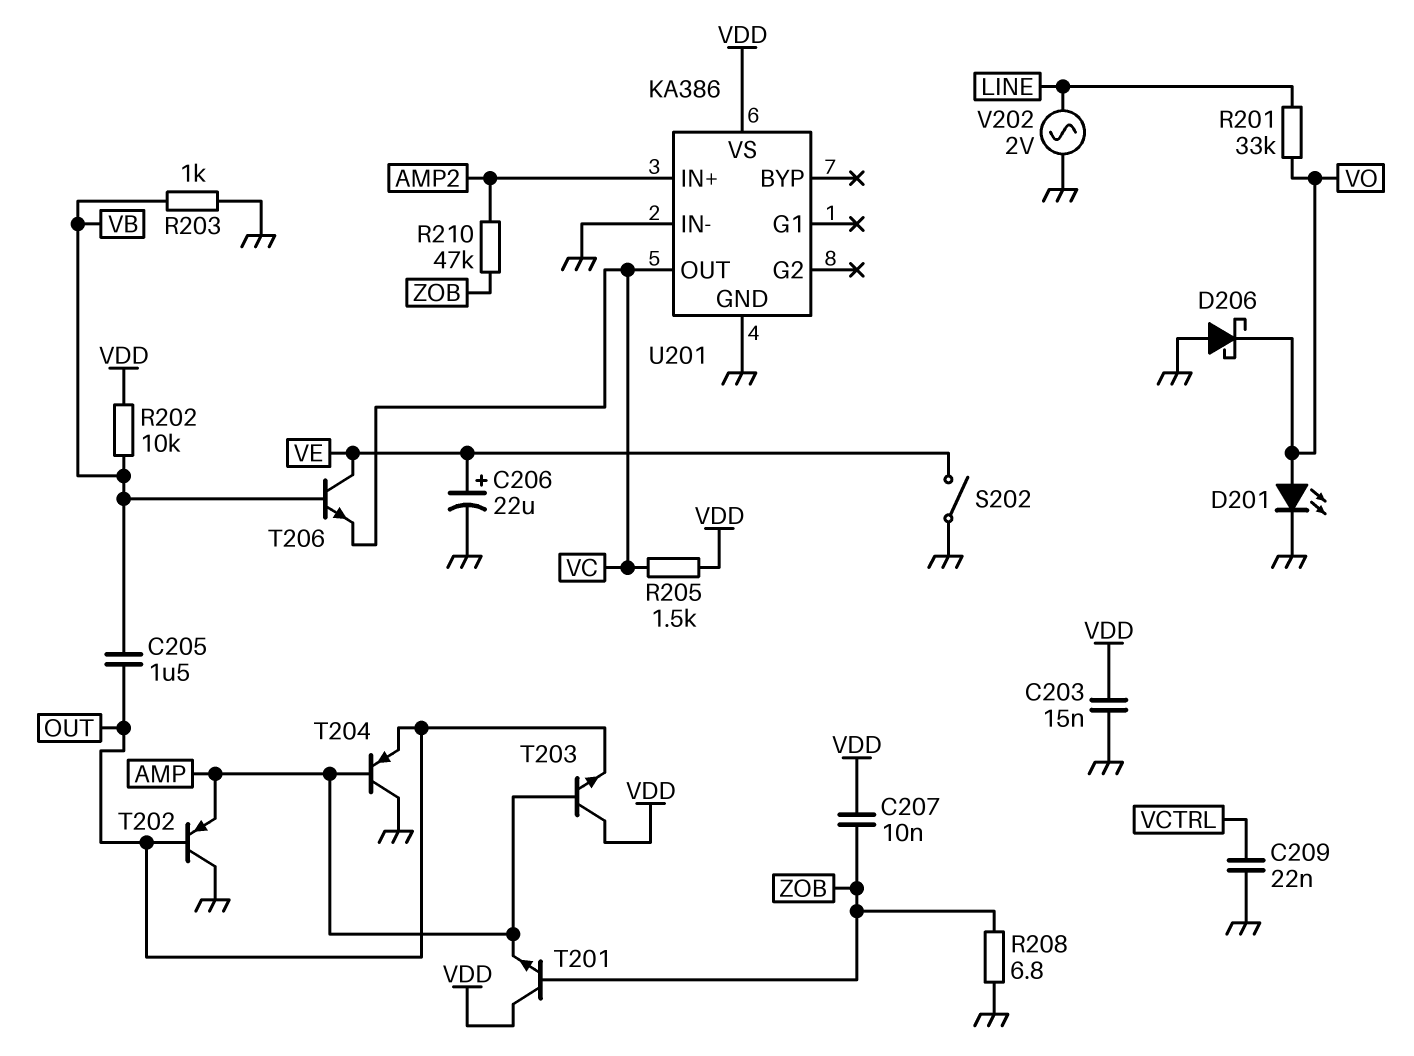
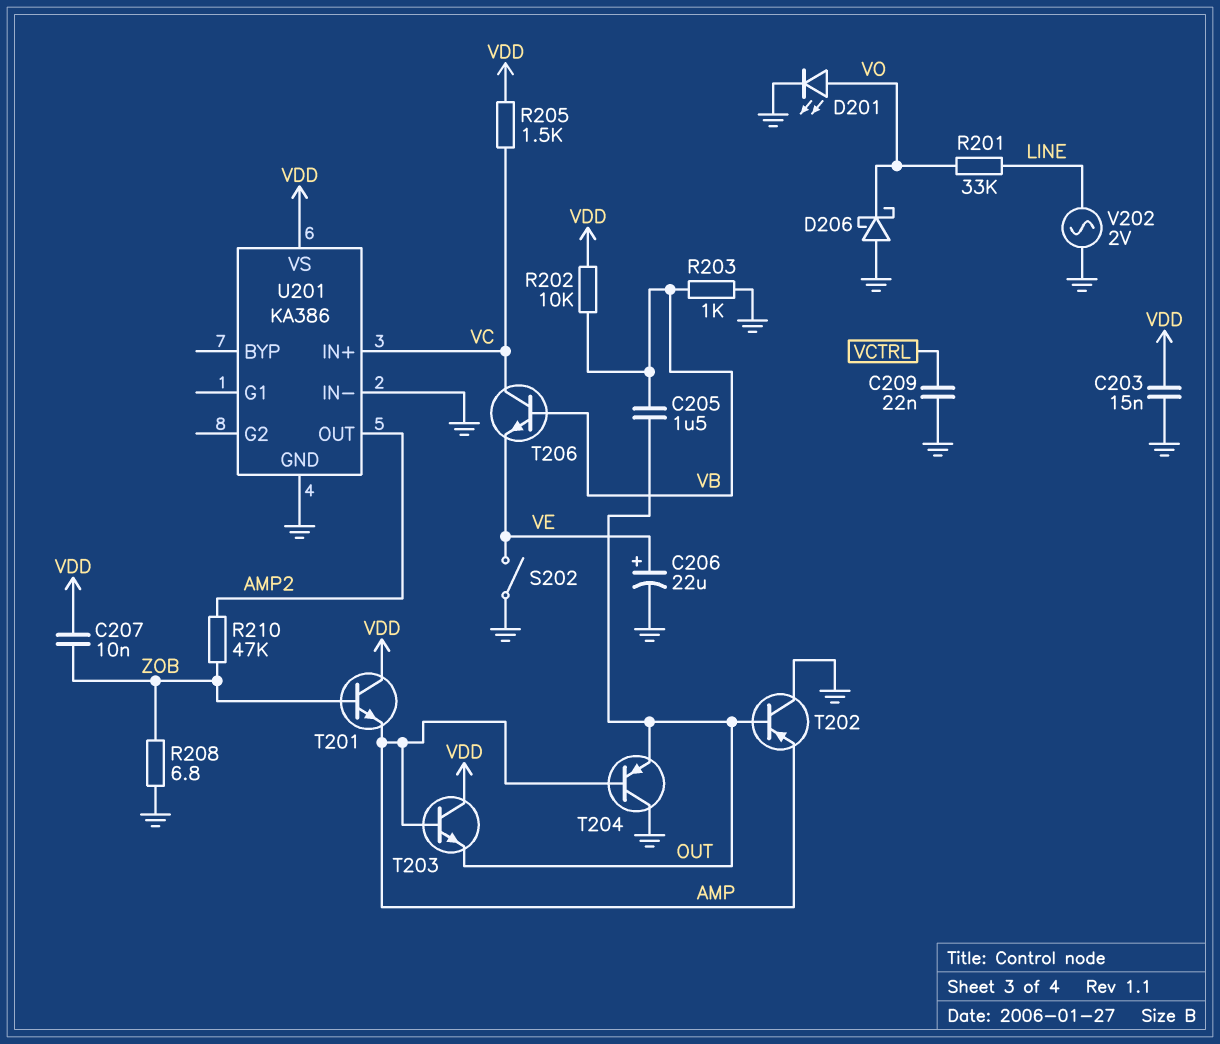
T206: NPN (B VB, C VE, E VC) -> NPN (B VB, C VC, E VE)
U201 pin IN+: AMP2 -> VC
U201 pin OUT: VC -> AMP2

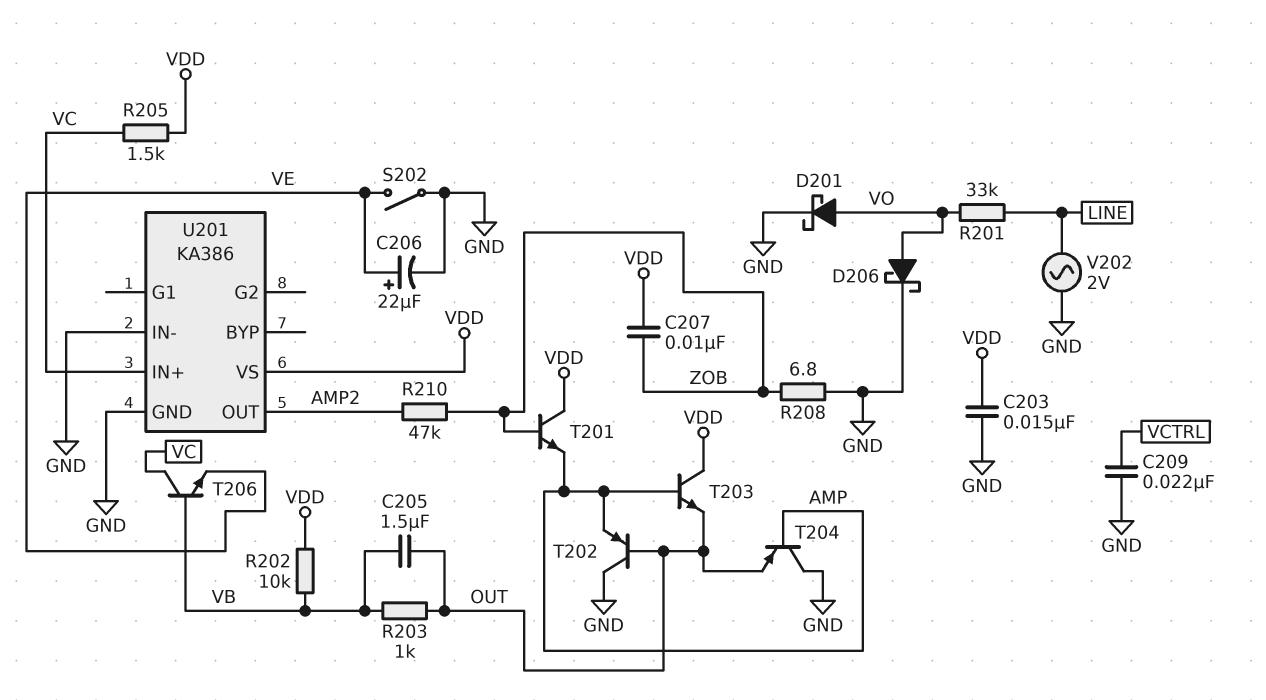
D201: LED (A VO, K GND) -> schottky (A VO, K GND)
D206: schottky (A GND, K VO) -> schottky (A VO, K GND)
R203: 1k (GND, VB) -> 1k (OUT, VB)

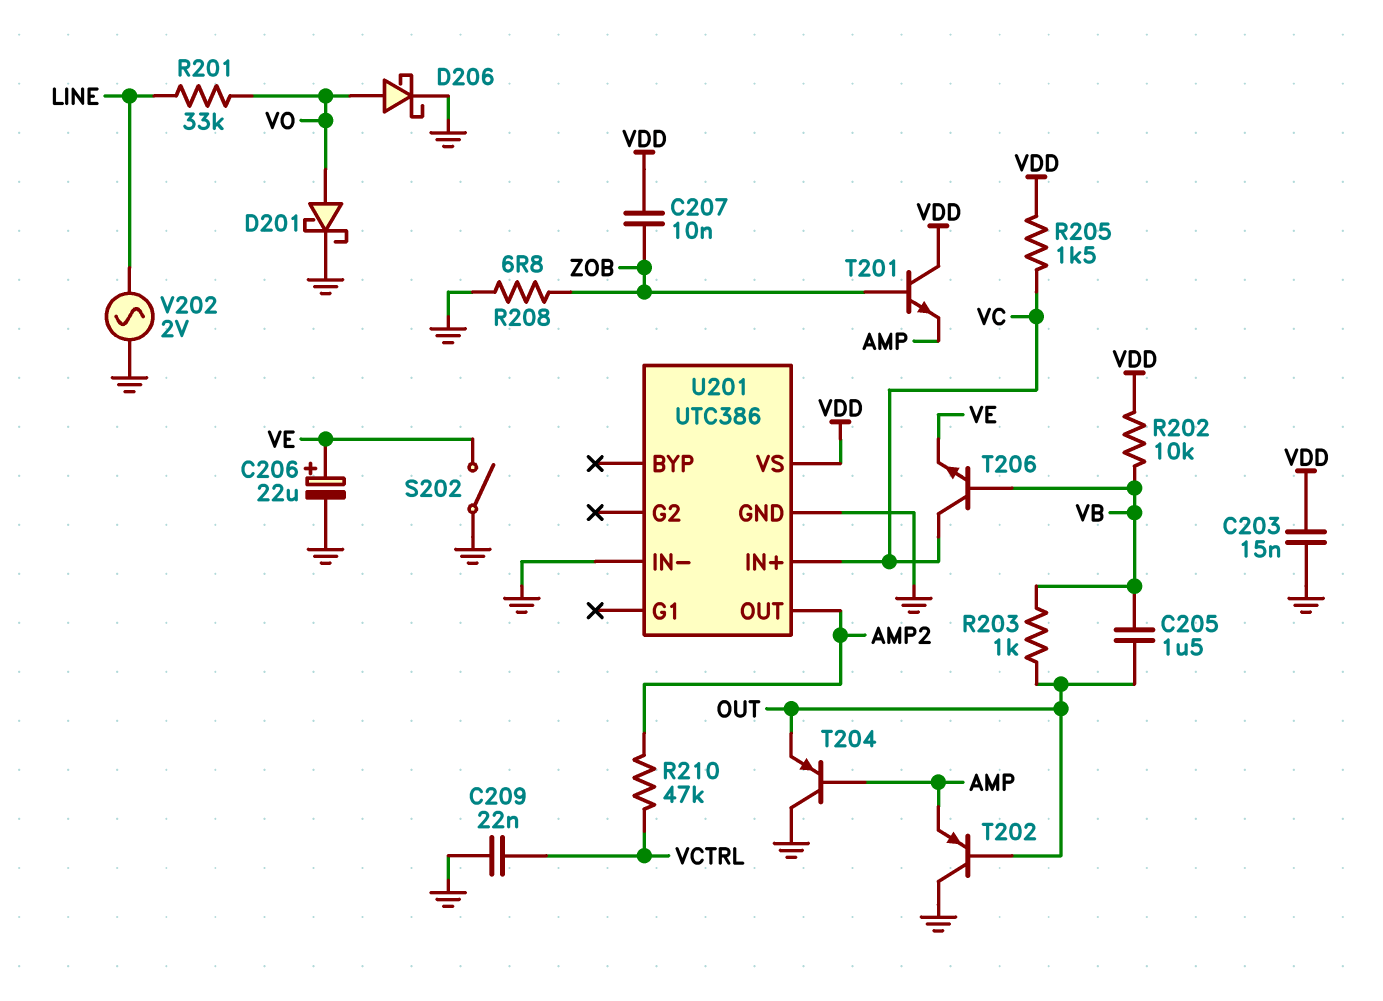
R210: 47k (AMP2, ZOB) -> 47k (AMP2, VCTRL)
T203: NPN (B AMP, C VDD, E OUT) -> none
U201: KA386 -> UTC386

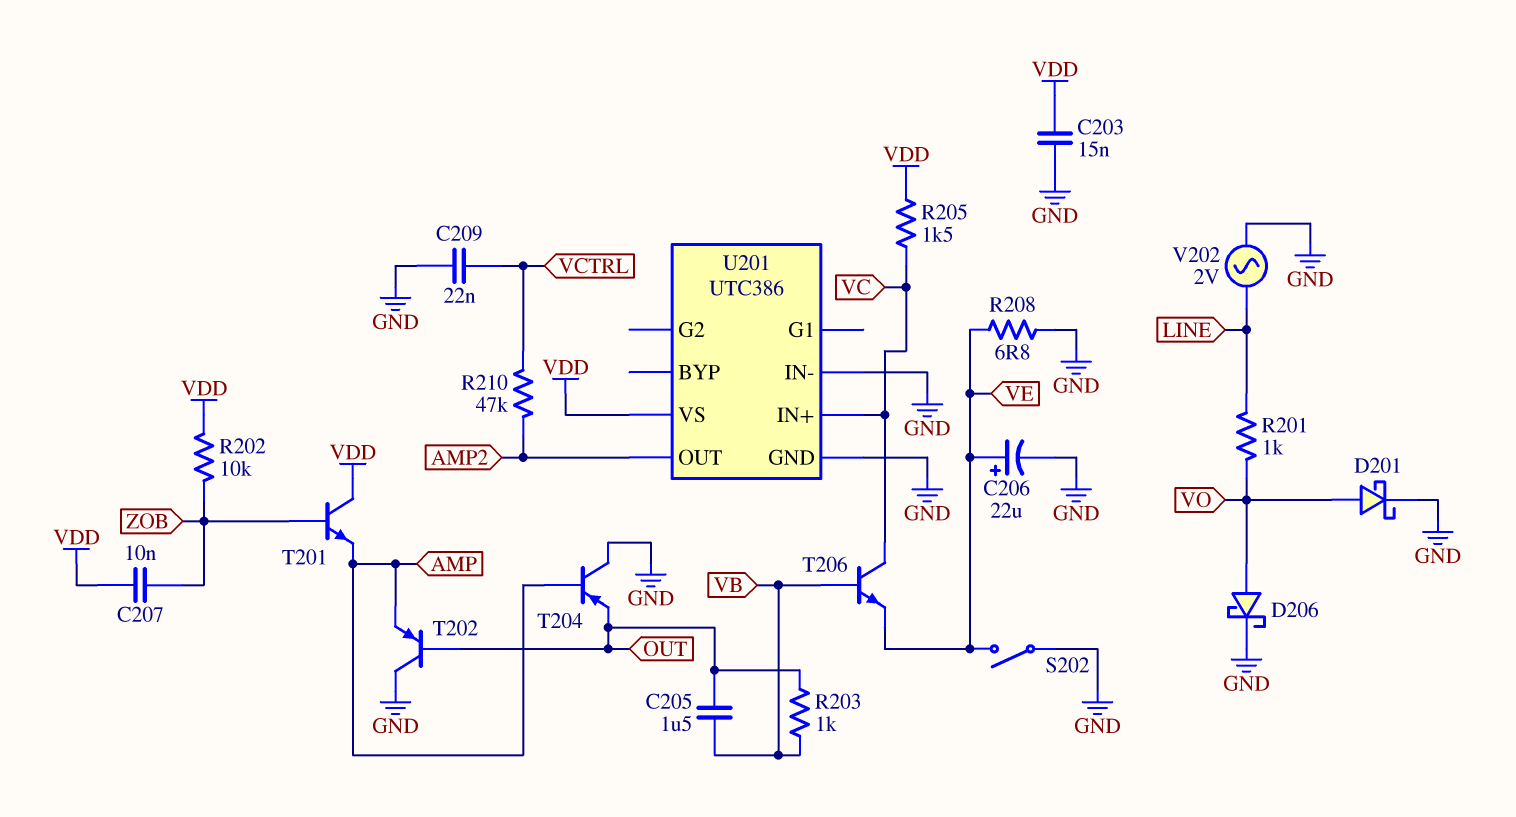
R201: 33k (LINE, VO) -> 1k (LINE, VO)
R202: 10k (VB, VDD) -> 10k (VDD, ZOB)
R208: 6.8 (GND, ZOB) -> 6.8 (GND, VE)

